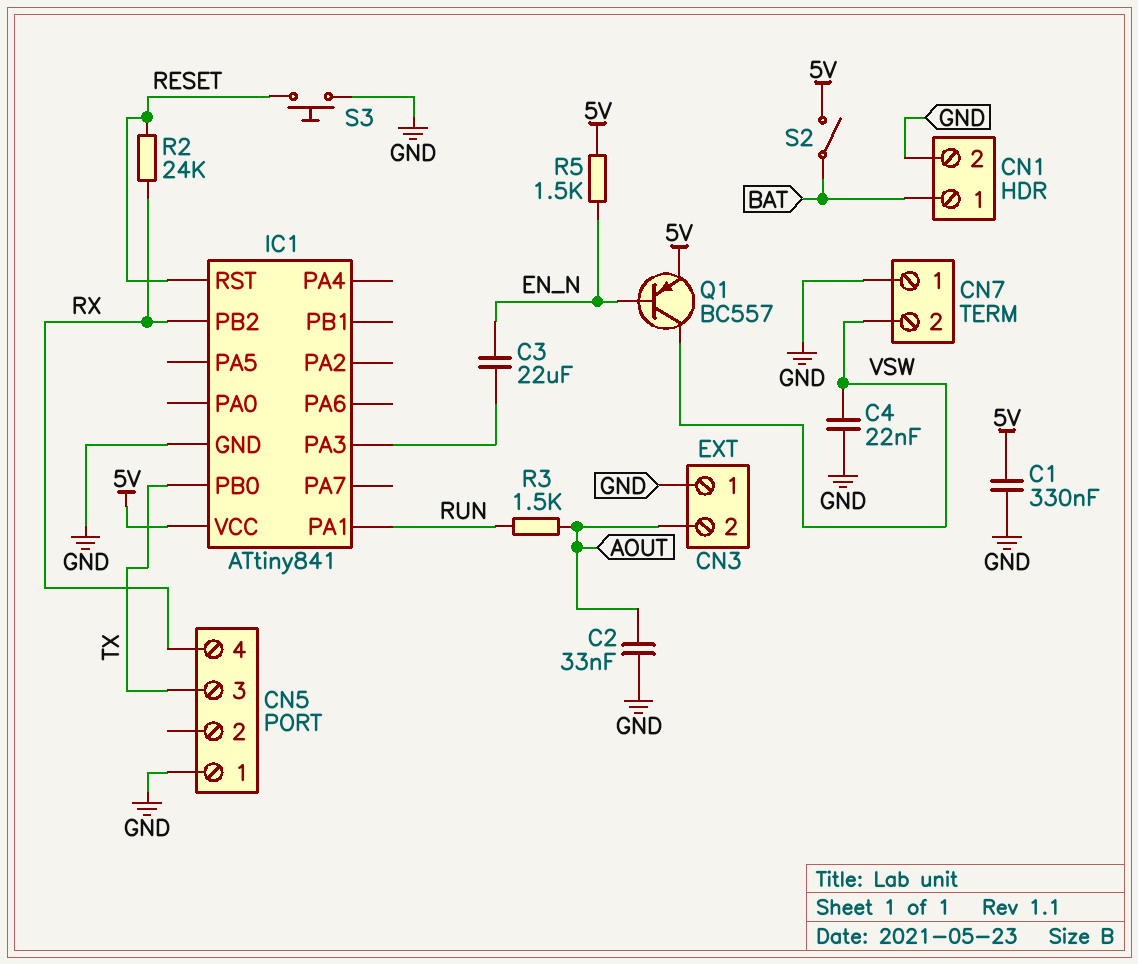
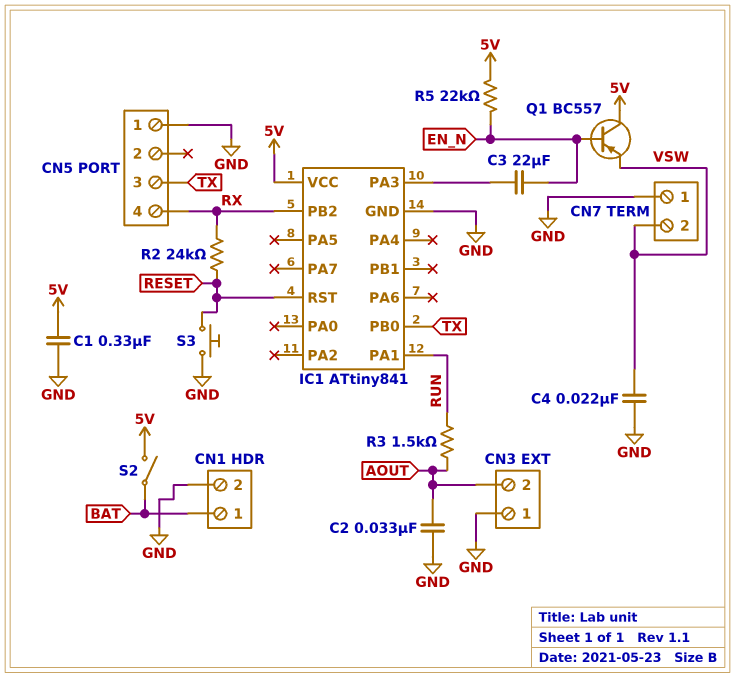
Q1: PNP BC557 (B EN_N, C VSW, E 5V) -> PNP BC557 (B EN_N, C 5V, E VSW)
R5: 1.5k (5V, EN_N) -> 22k (5V, EN_N)

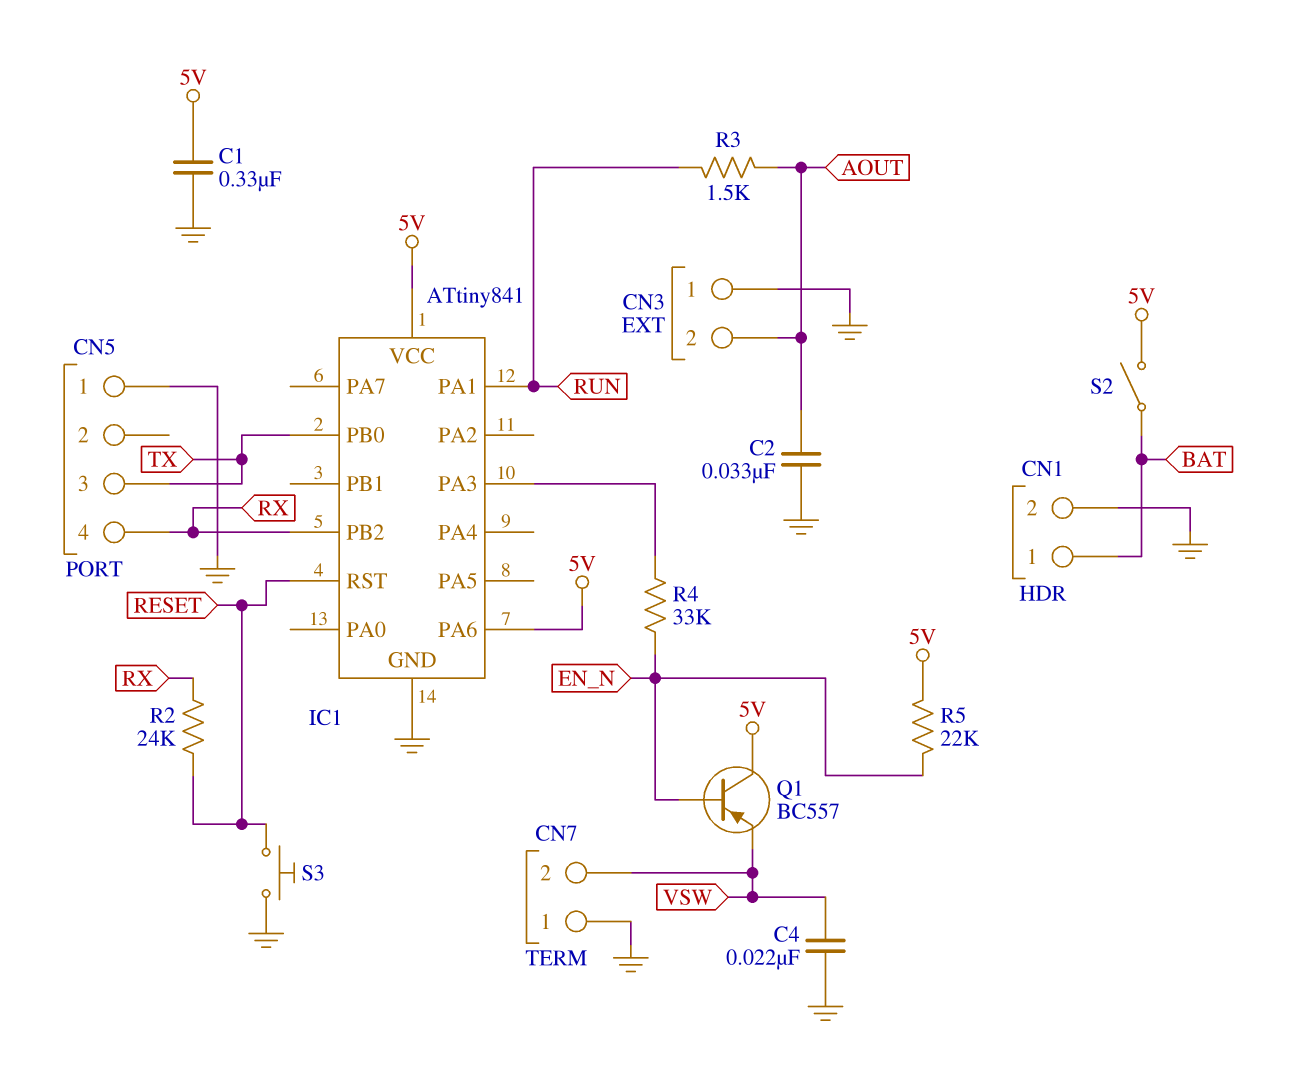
C3: 22uF (EN_N, IC1/PA3) -> none
IC1 pin PA6: none -> 5V
R4: none -> 33k (EN_N, IC1/PA3)

